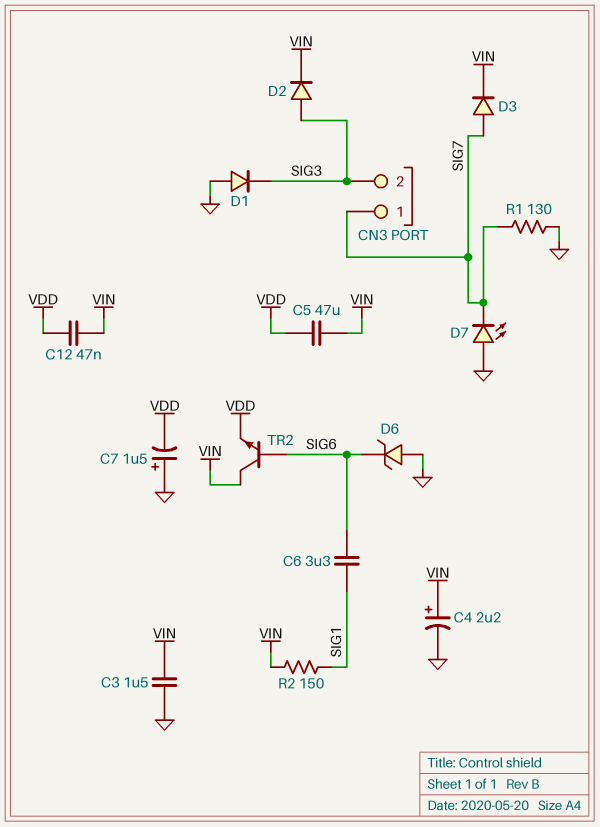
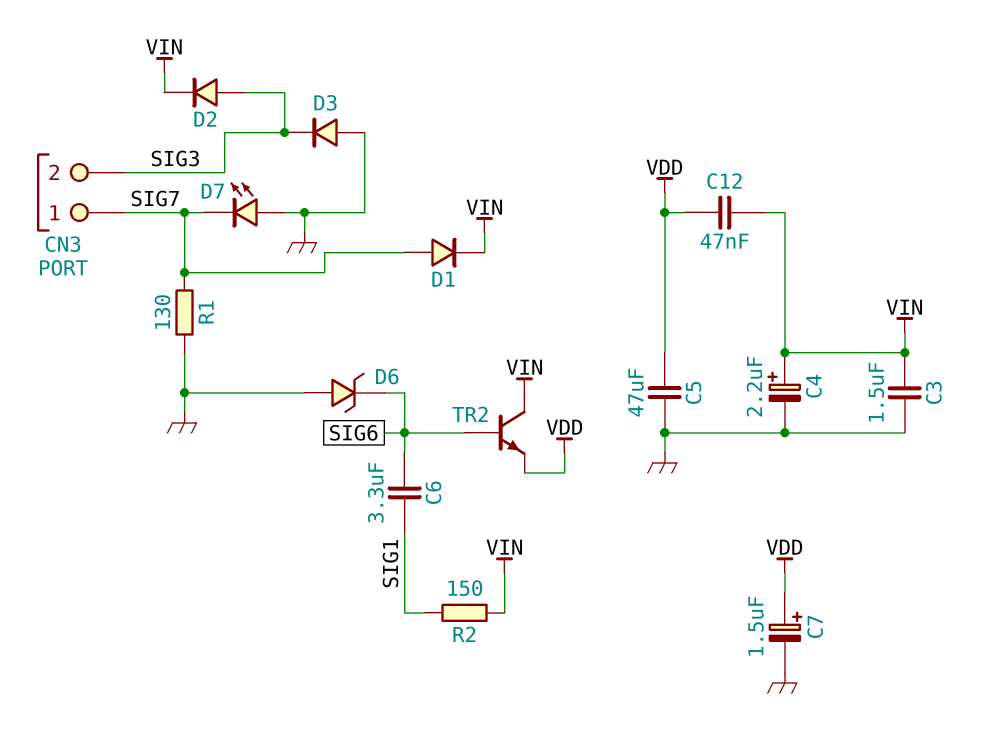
C5: 47uF (VDD, VIN) -> 47uF (GND, VDD)
C7: 1.5uF (plus GND, minus VDD) -> 1.5uF (plus VDD, minus GND)
D1: diode (A GND, K SIG3) -> diode (A SIG7, K VIN)
D3: diode (A SIG7, K VIN) -> diode (A GND, K SIG3)

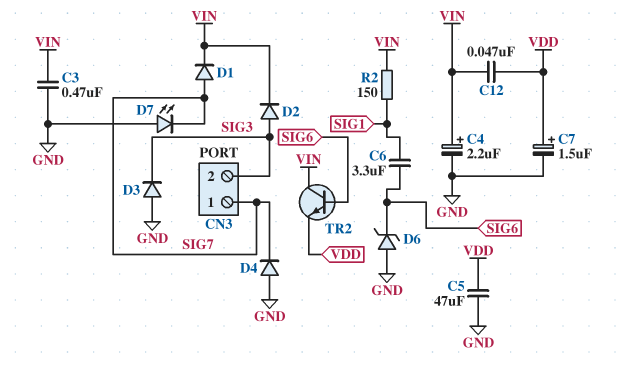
C3: 1.5uF (GND, VIN) -> 470nF (GND, VIN)
D4: none -> diode (A GND, K SIG7)
R1: 130 (GND, SIG7) -> none

